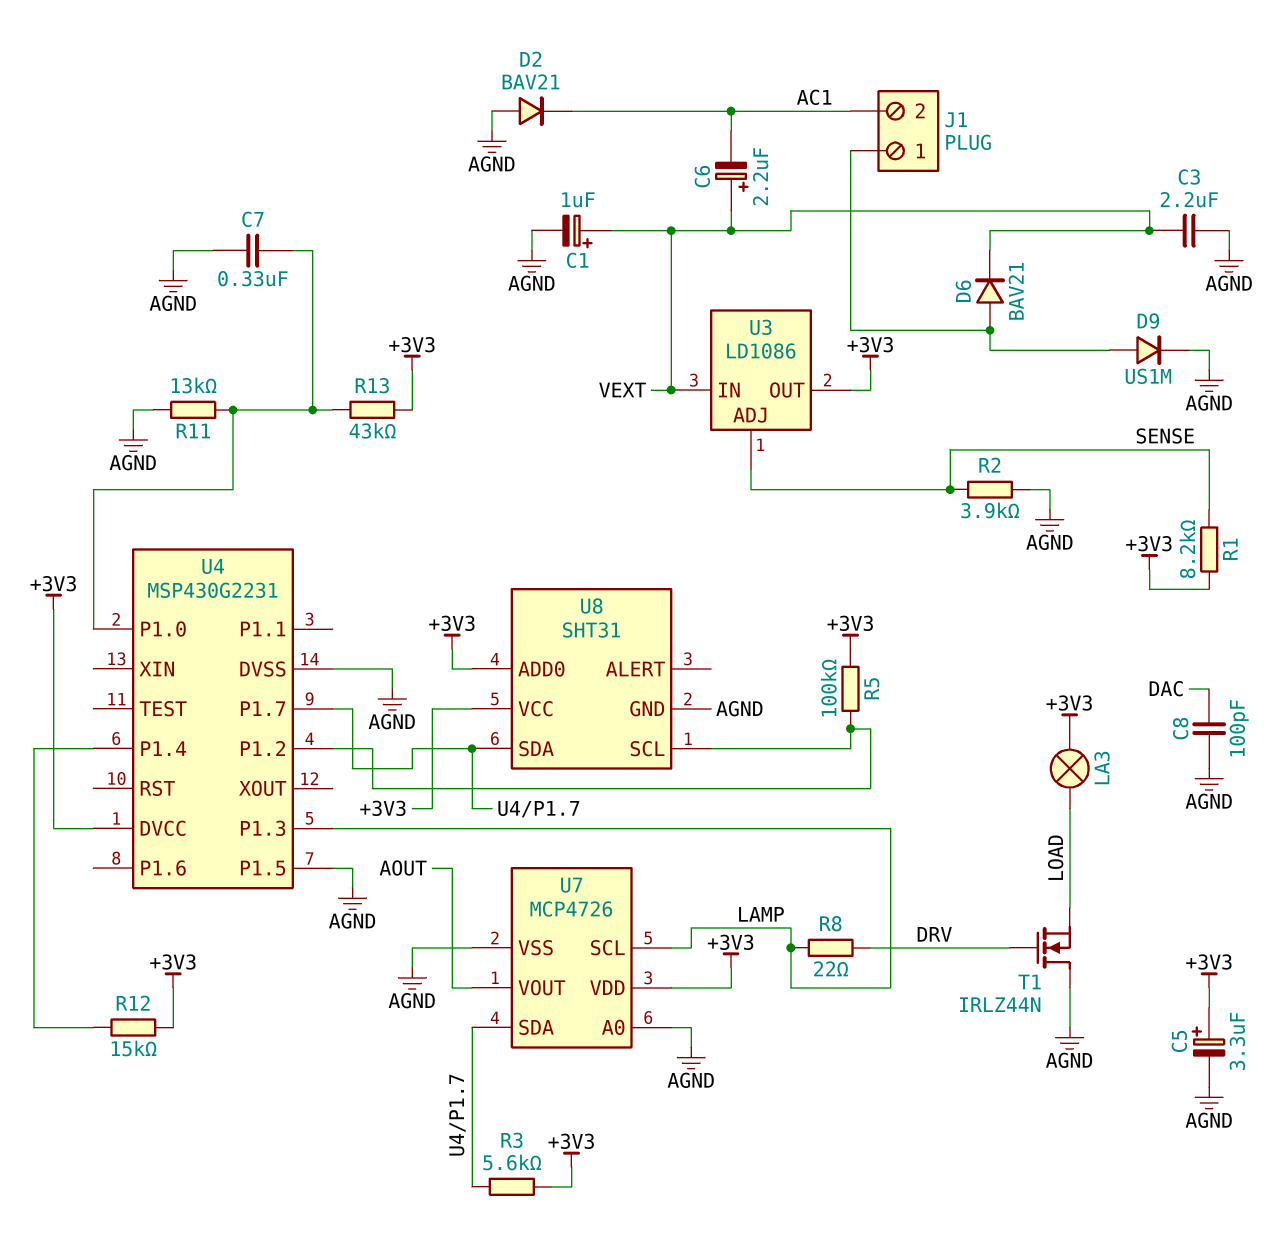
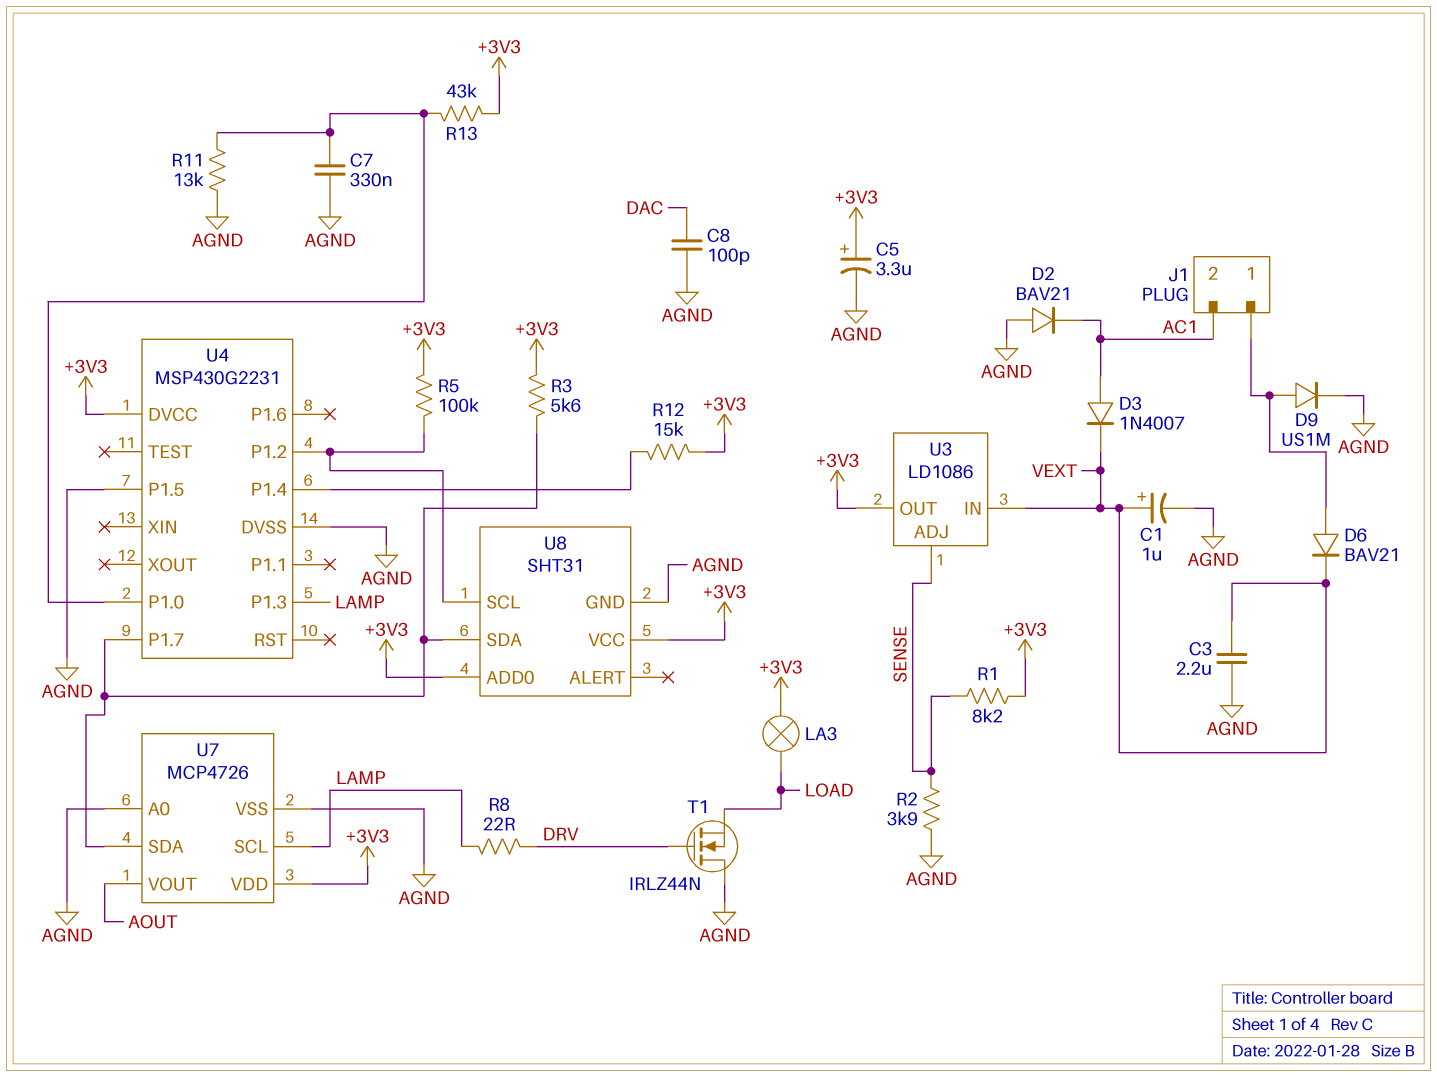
C6: 2.2uF (plus VEXT, minus AC1) -> none
D3: none -> diode 1N4007 (A AC1, K VEXT)

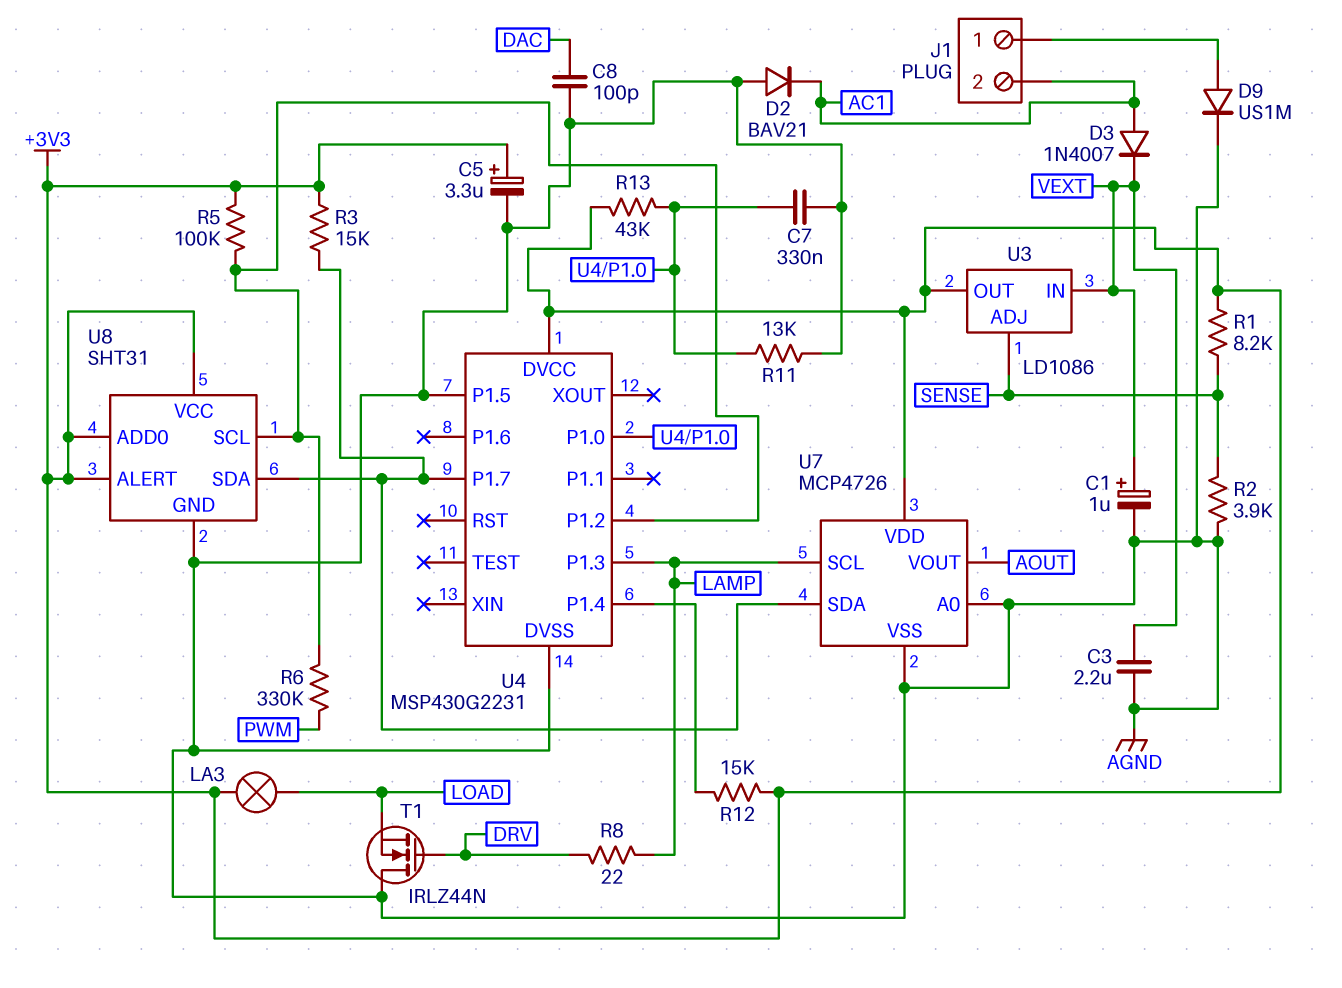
D6: diode BAV21 (A J1/1, K VEXT) -> none
R3: 5.6k (+3V3, U4/P1.7) -> 15k (+3V3, U4/P1.7)
R6: none -> 330k (PWM, U4/P1.2)
U8 pin ALERT: none -> +3V3

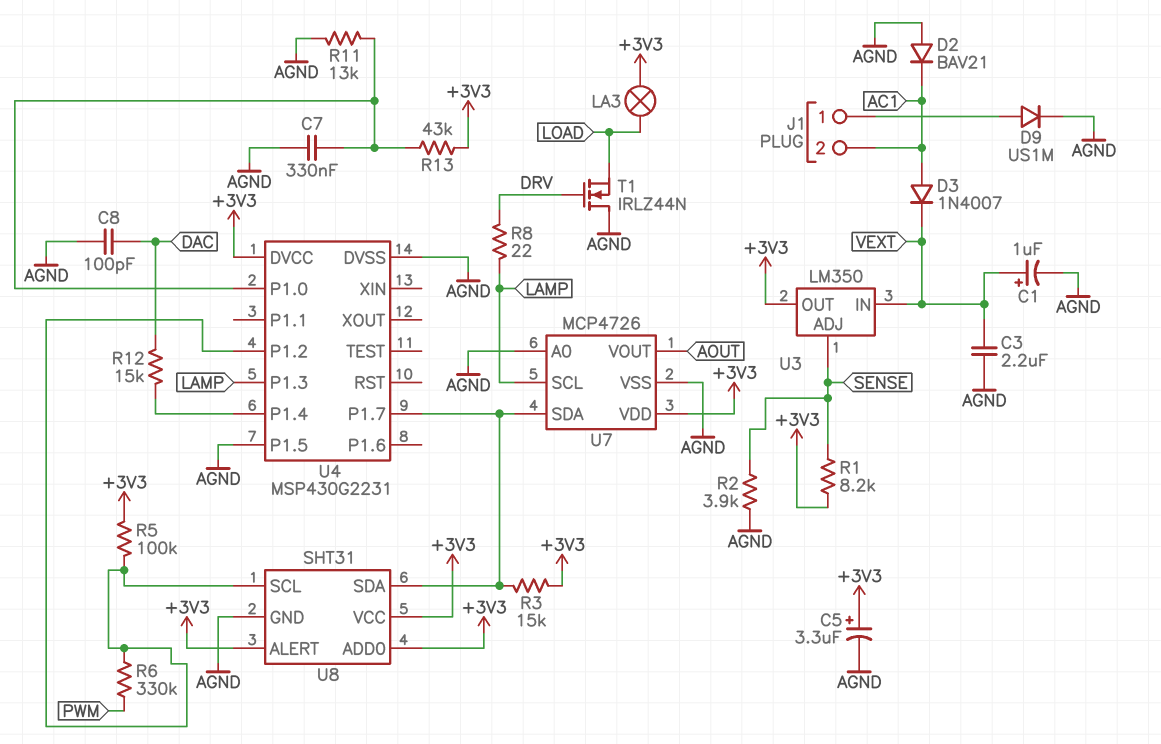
R12: 15k (+3V3, U4/P1.4) -> 15k (DAC, U4/P1.4)
U3: LD1086 -> LM350

